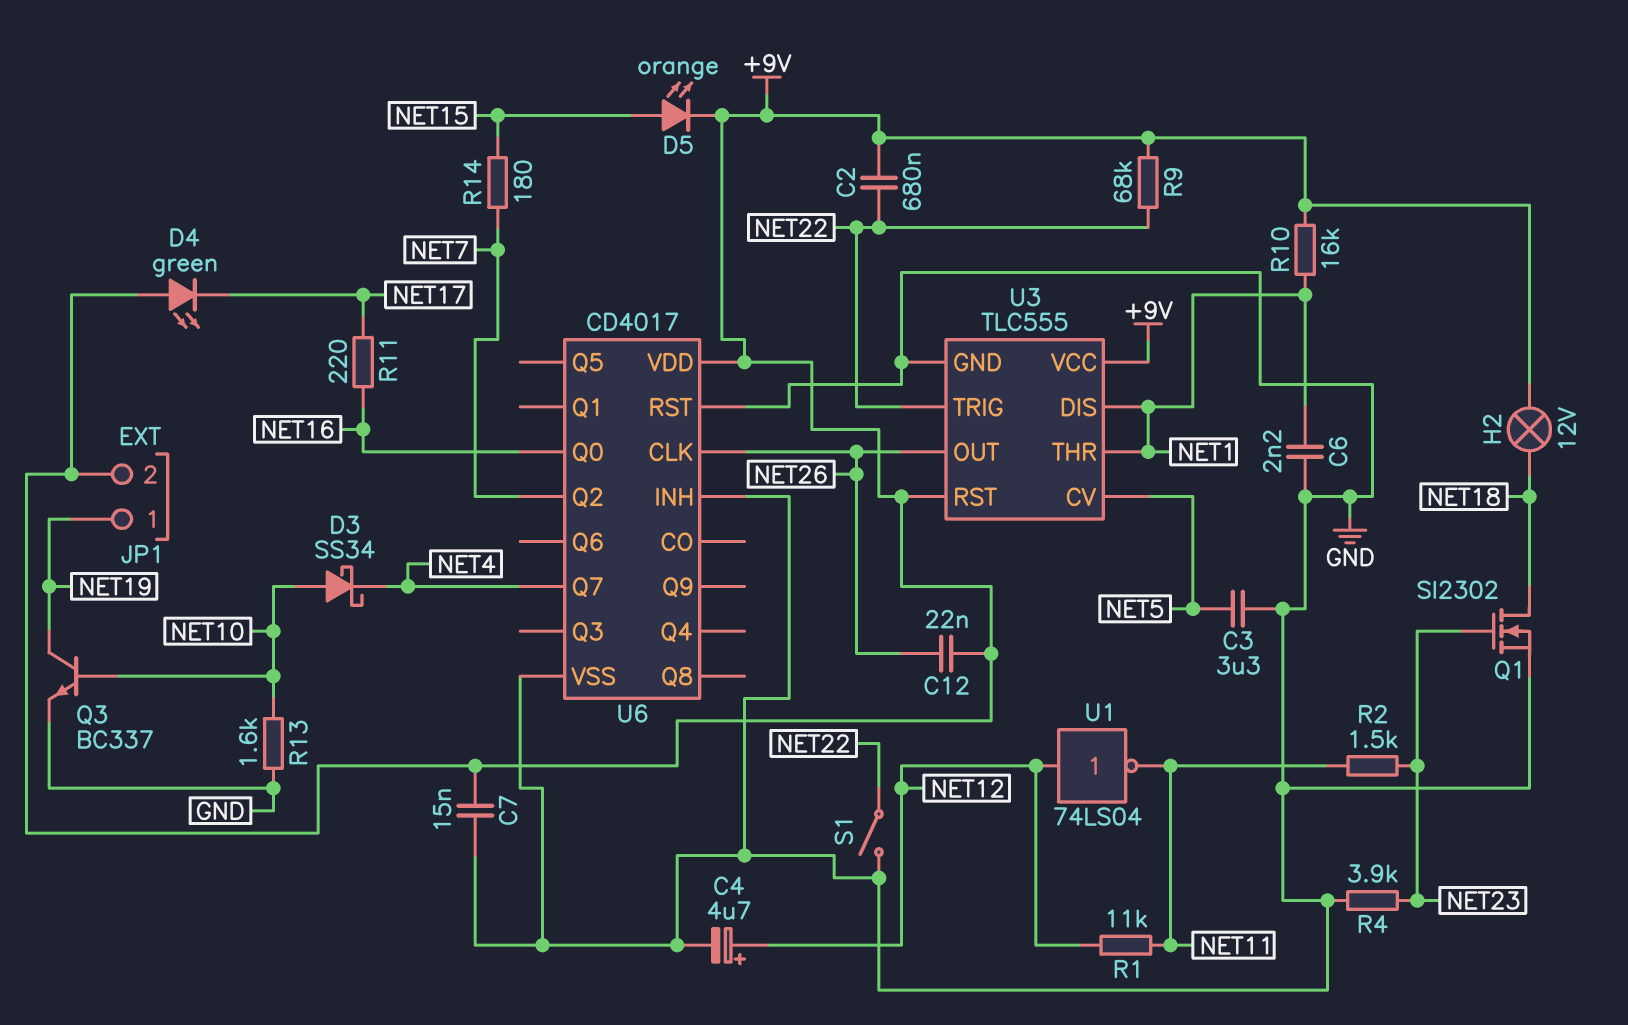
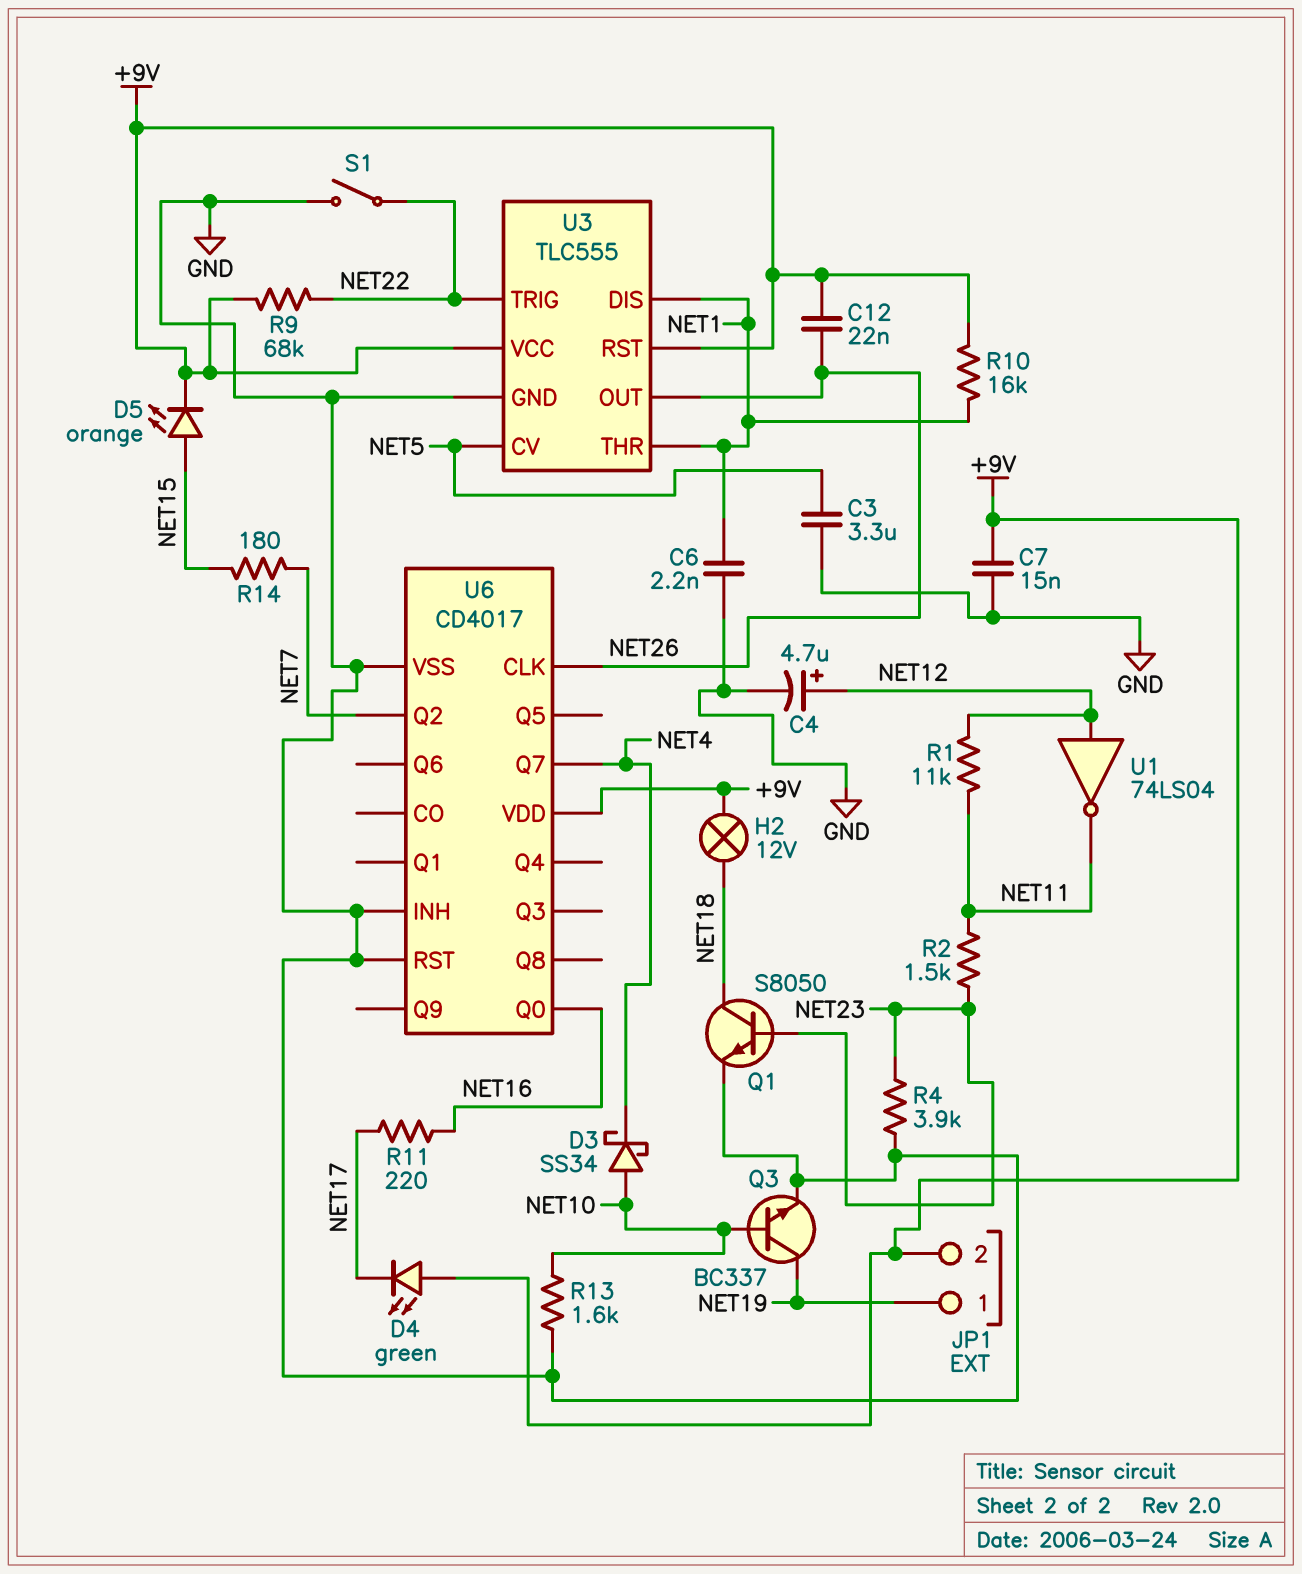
C2: 680nF (+9V, NET22) -> none
Q1: NMOS SI2302 (G NET23, D NET18, S GND) -> NPN S8050 (B NET23, C NET18, E GND)

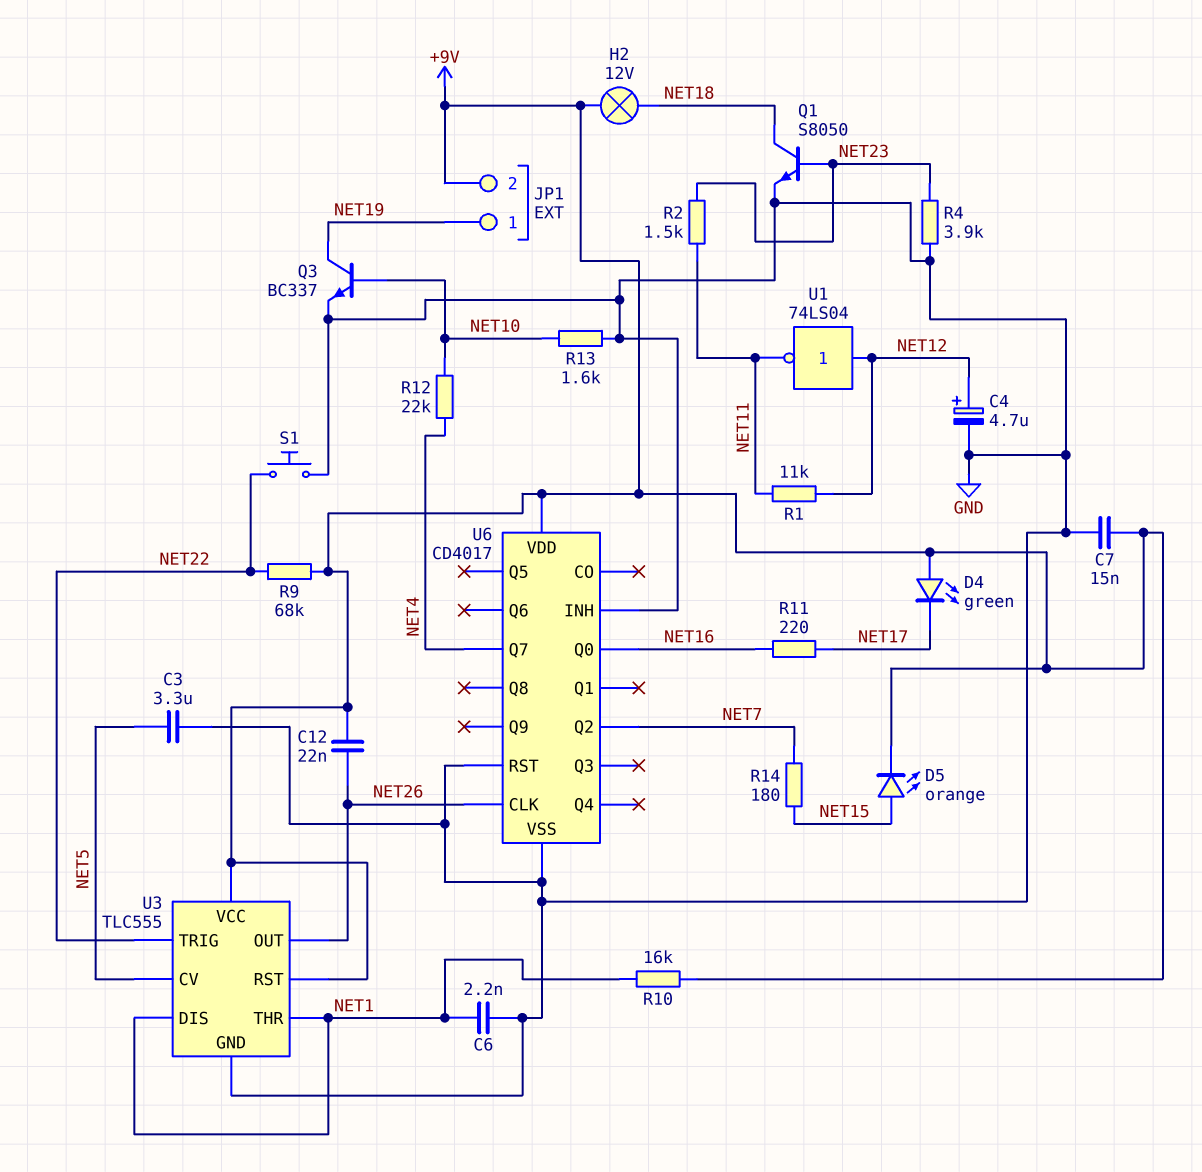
D3: schottky SS34 (A NET10, K NET4) -> none
R12: none -> 22k (NET4, NET10)
S1: switch (GND, NET22) -> button (GND, NET22)

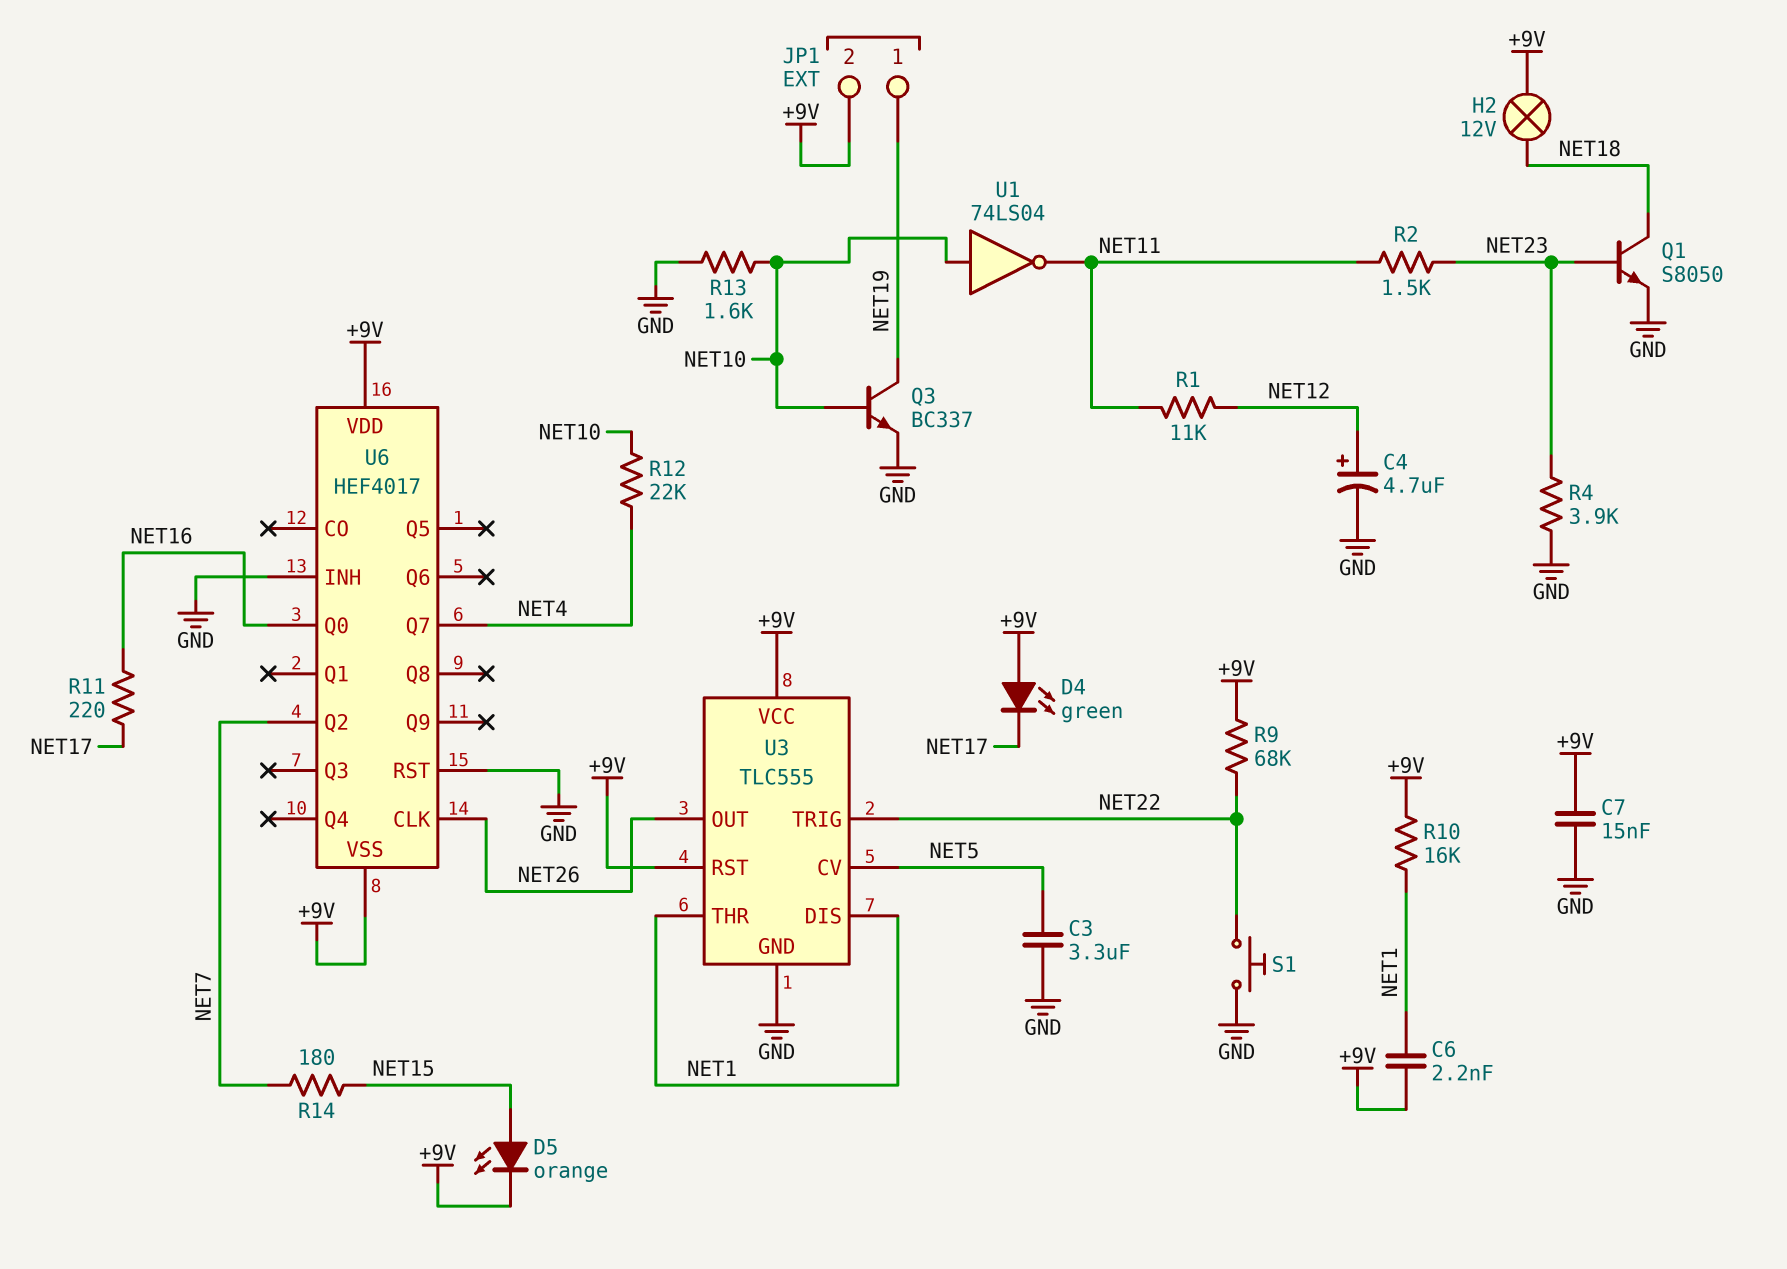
C6: 2.2nF (GND, NET1) -> 2.2nF (+9V, NET1)
C12: 22nF (+9V, NET26) -> none
U1: NOT 74LS04 (in NET12, out NET11) -> NOT 74LS04 (in NET10, out NET11)
U6: CD4017 -> HEF4017
U6 pin VSS: GND -> +9V

